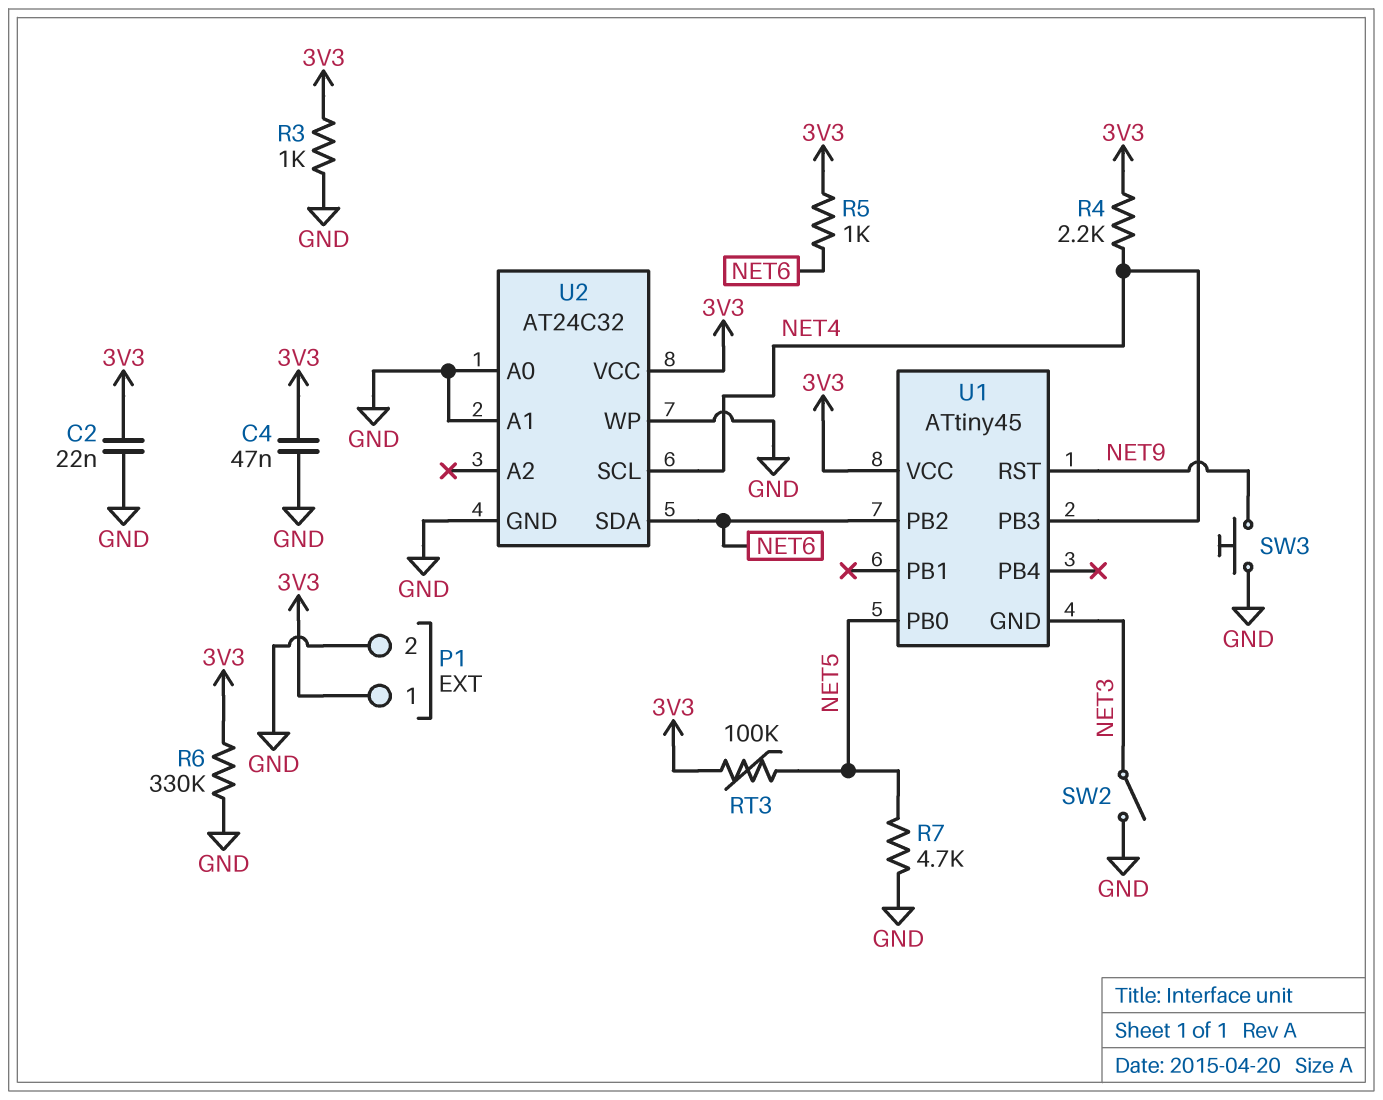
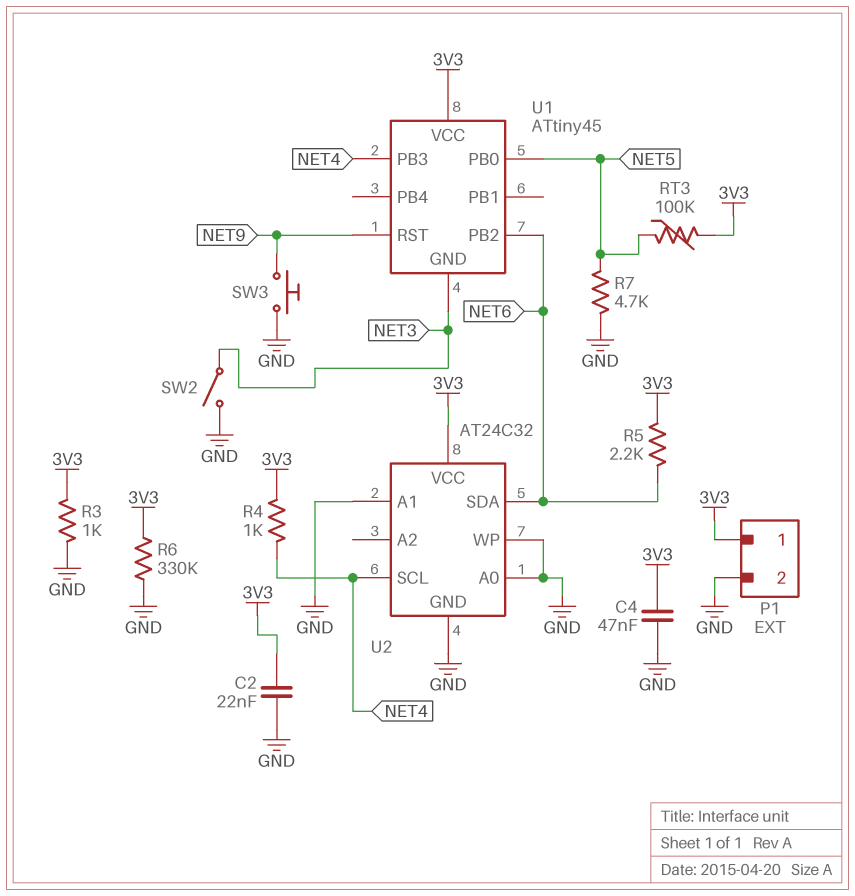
R4: 2.2k (3V3, NET4) -> 1k (3V3, NET4)
R5: 1k (3V3, NET6) -> 2.2k (3V3, NET6)

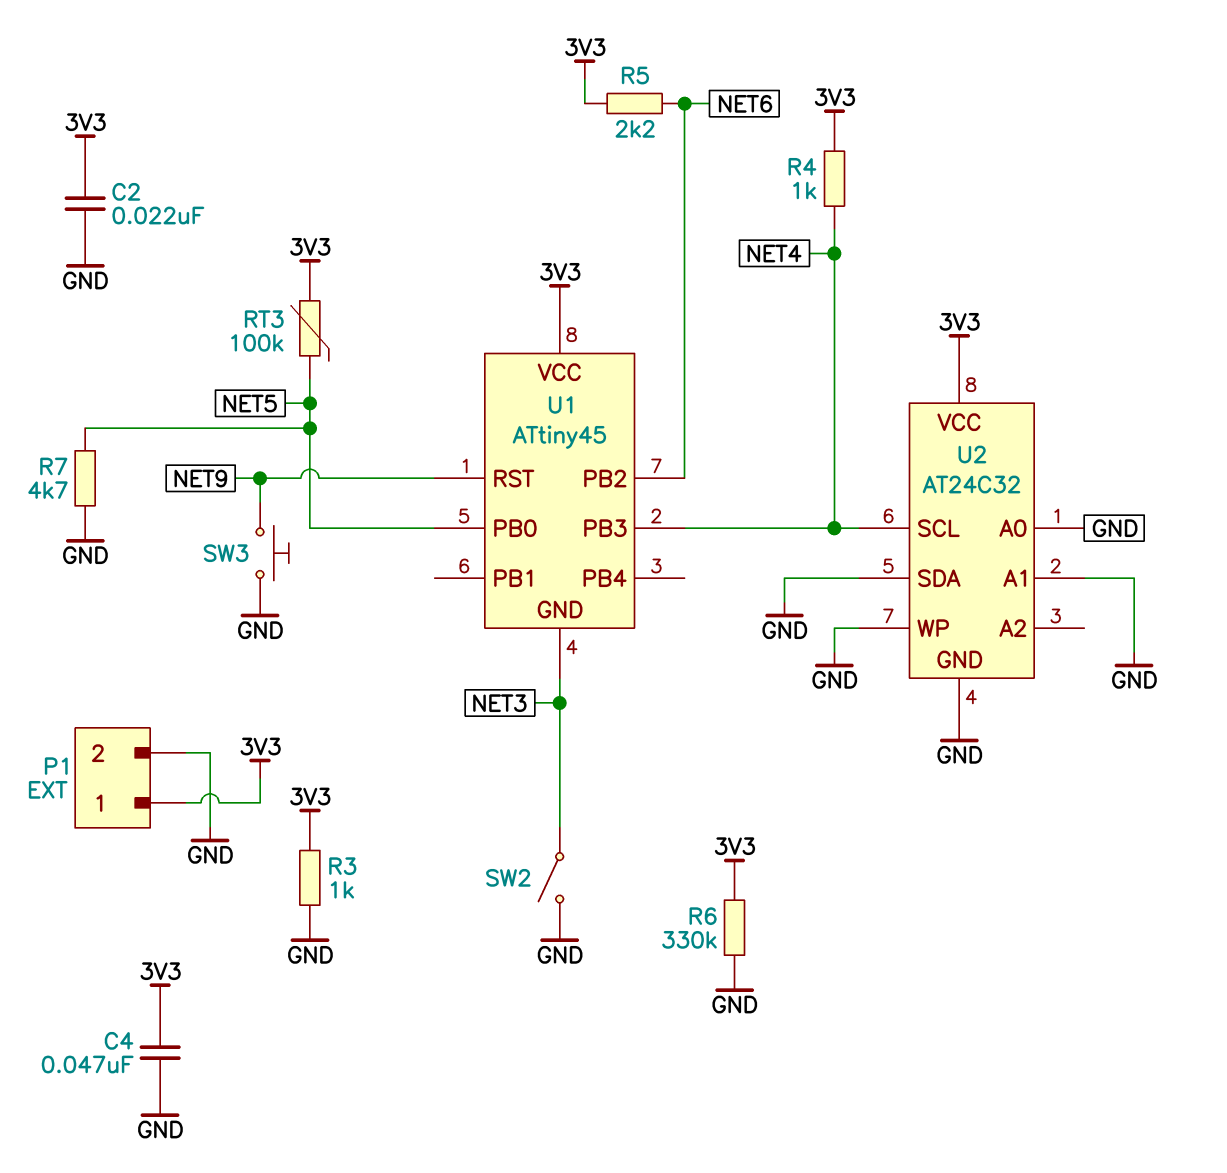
U2 pin SDA: NET6 -> GND

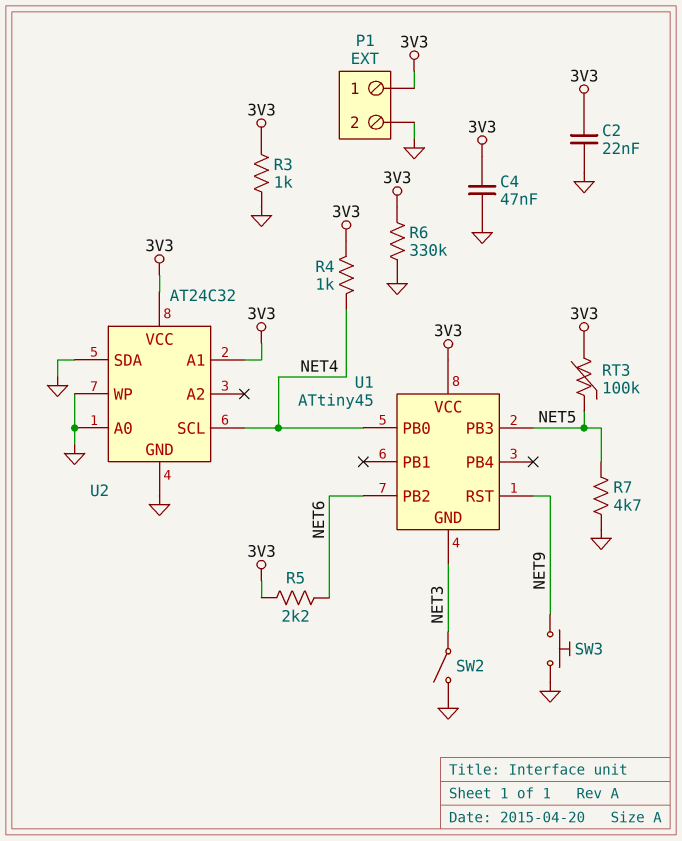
U1 pin PB0: NET5 -> NET4
U1 pin PB3: NET4 -> NET5
U2 pin A1: GND -> 3V3

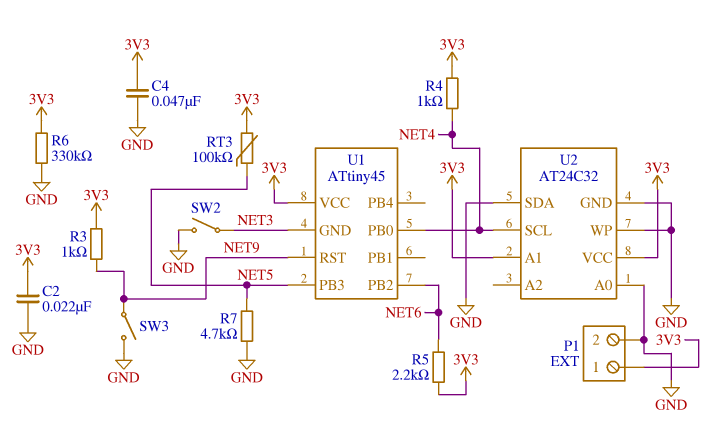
R3: 1k (3V3, GND) -> 1k (3V3, NET9)
SW3: button (GND, NET9) -> switch (GND, NET9)

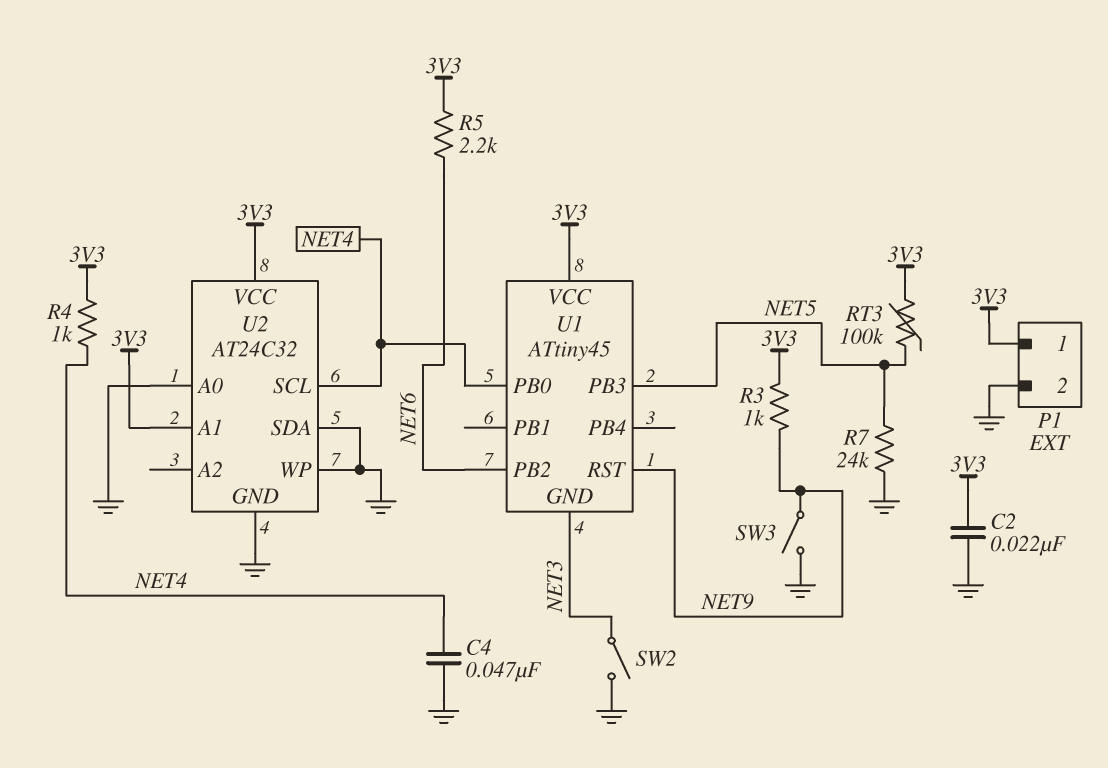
C4: 47nF (3V3, GND) -> 47nF (GND, NET4)
R6: 330k (3V3, GND) -> none
R7: 4.7k (GND, NET5) -> 24k (GND, NET5)

